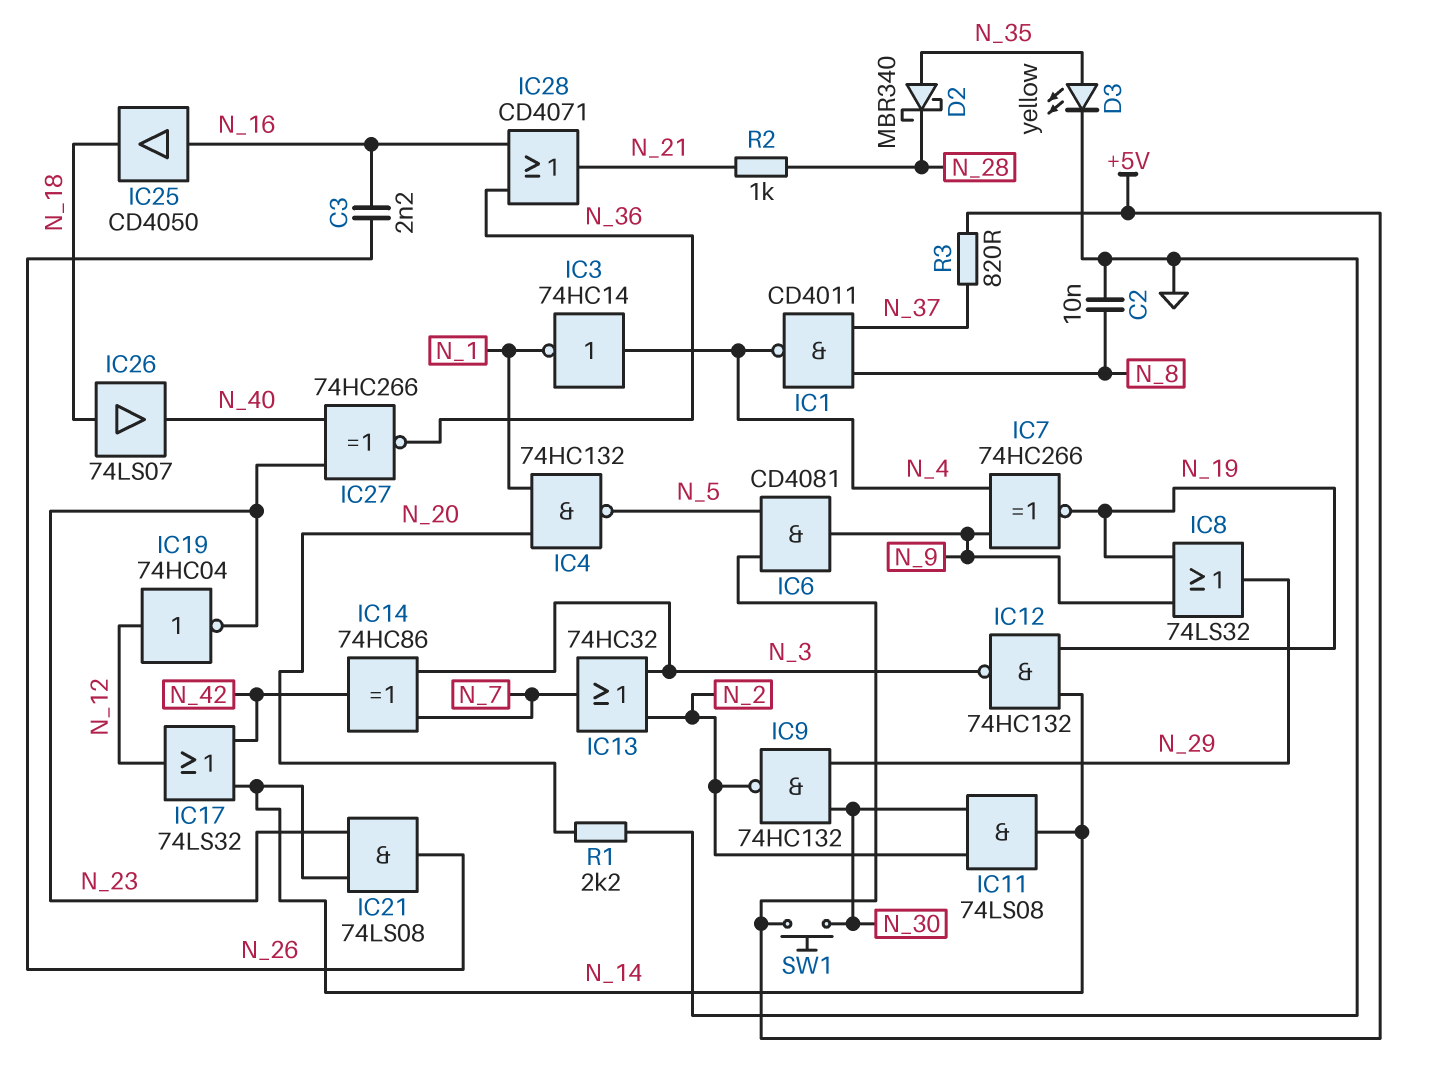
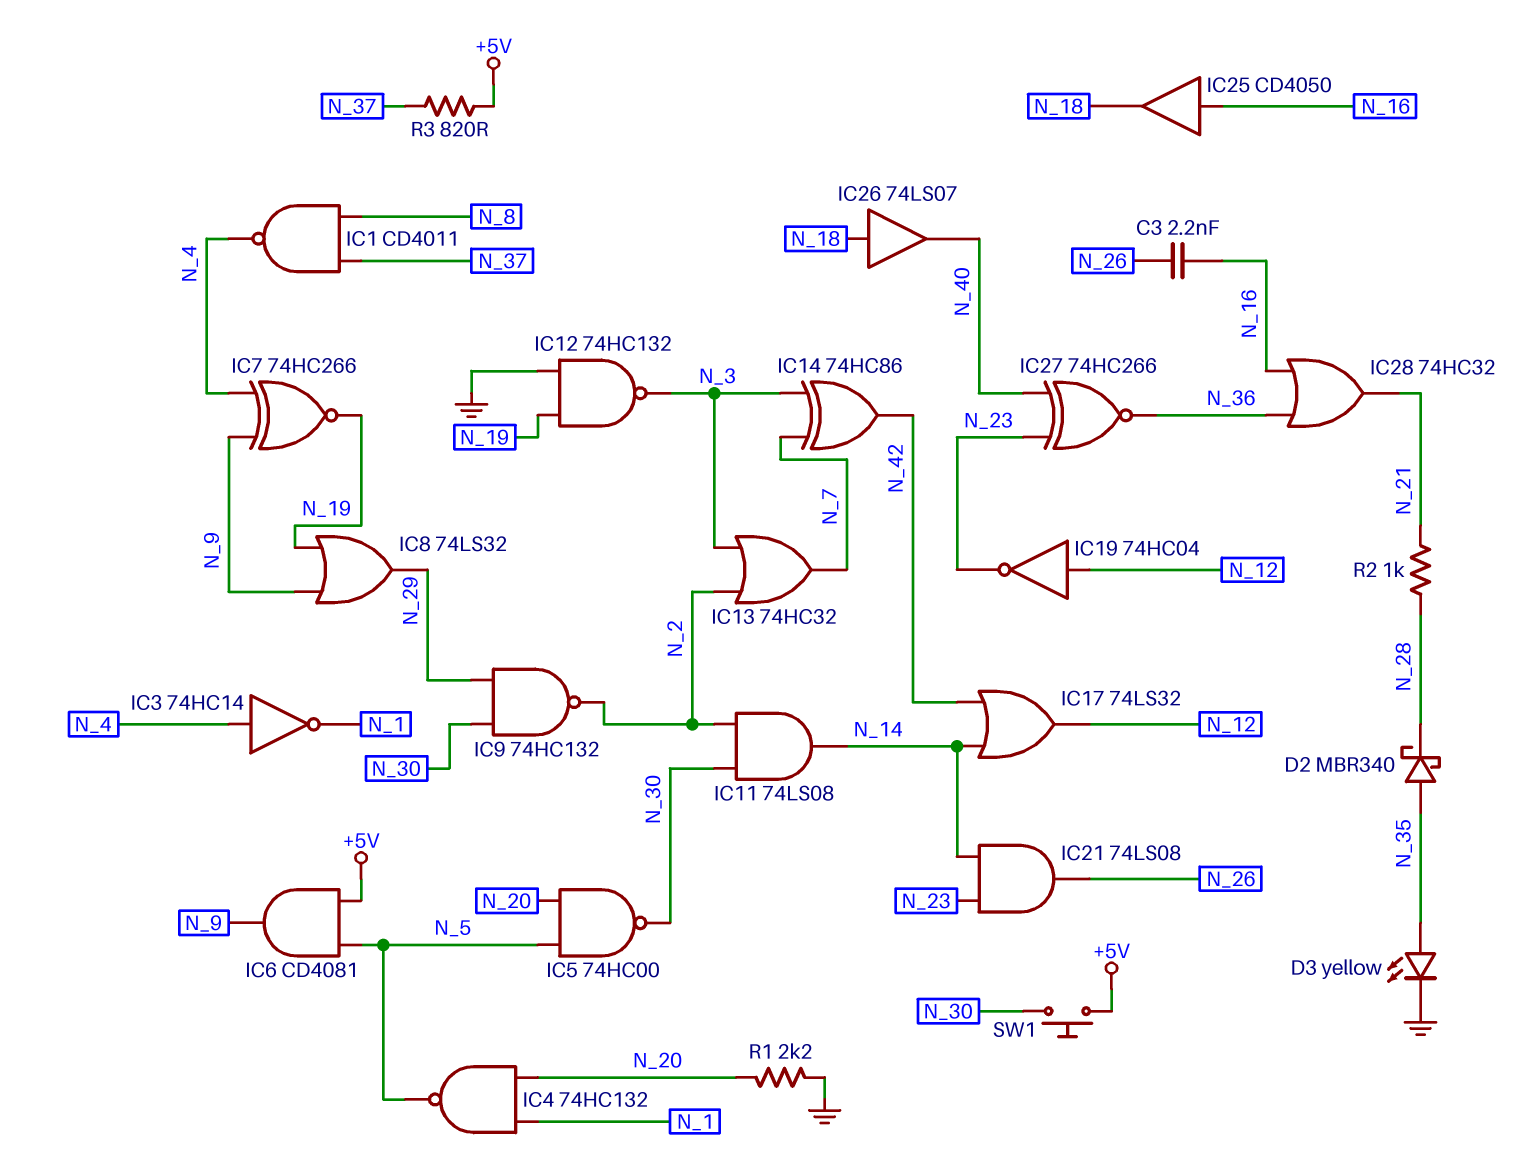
C2: 10nF (GND, N_8) -> none
IC5: none -> NAND 74HC00 (in N_5, in N_20, out N_30)
IC12: NAND 74HC132 (in N_14, in N_19, out N_3) -> NAND 74HC132 (in GND, in N_19, out N_3)
IC28: OR CD4071 (in N_16, in N_36, out N_21) -> OR 74HC32 (in N_16, in N_36, out N_21)

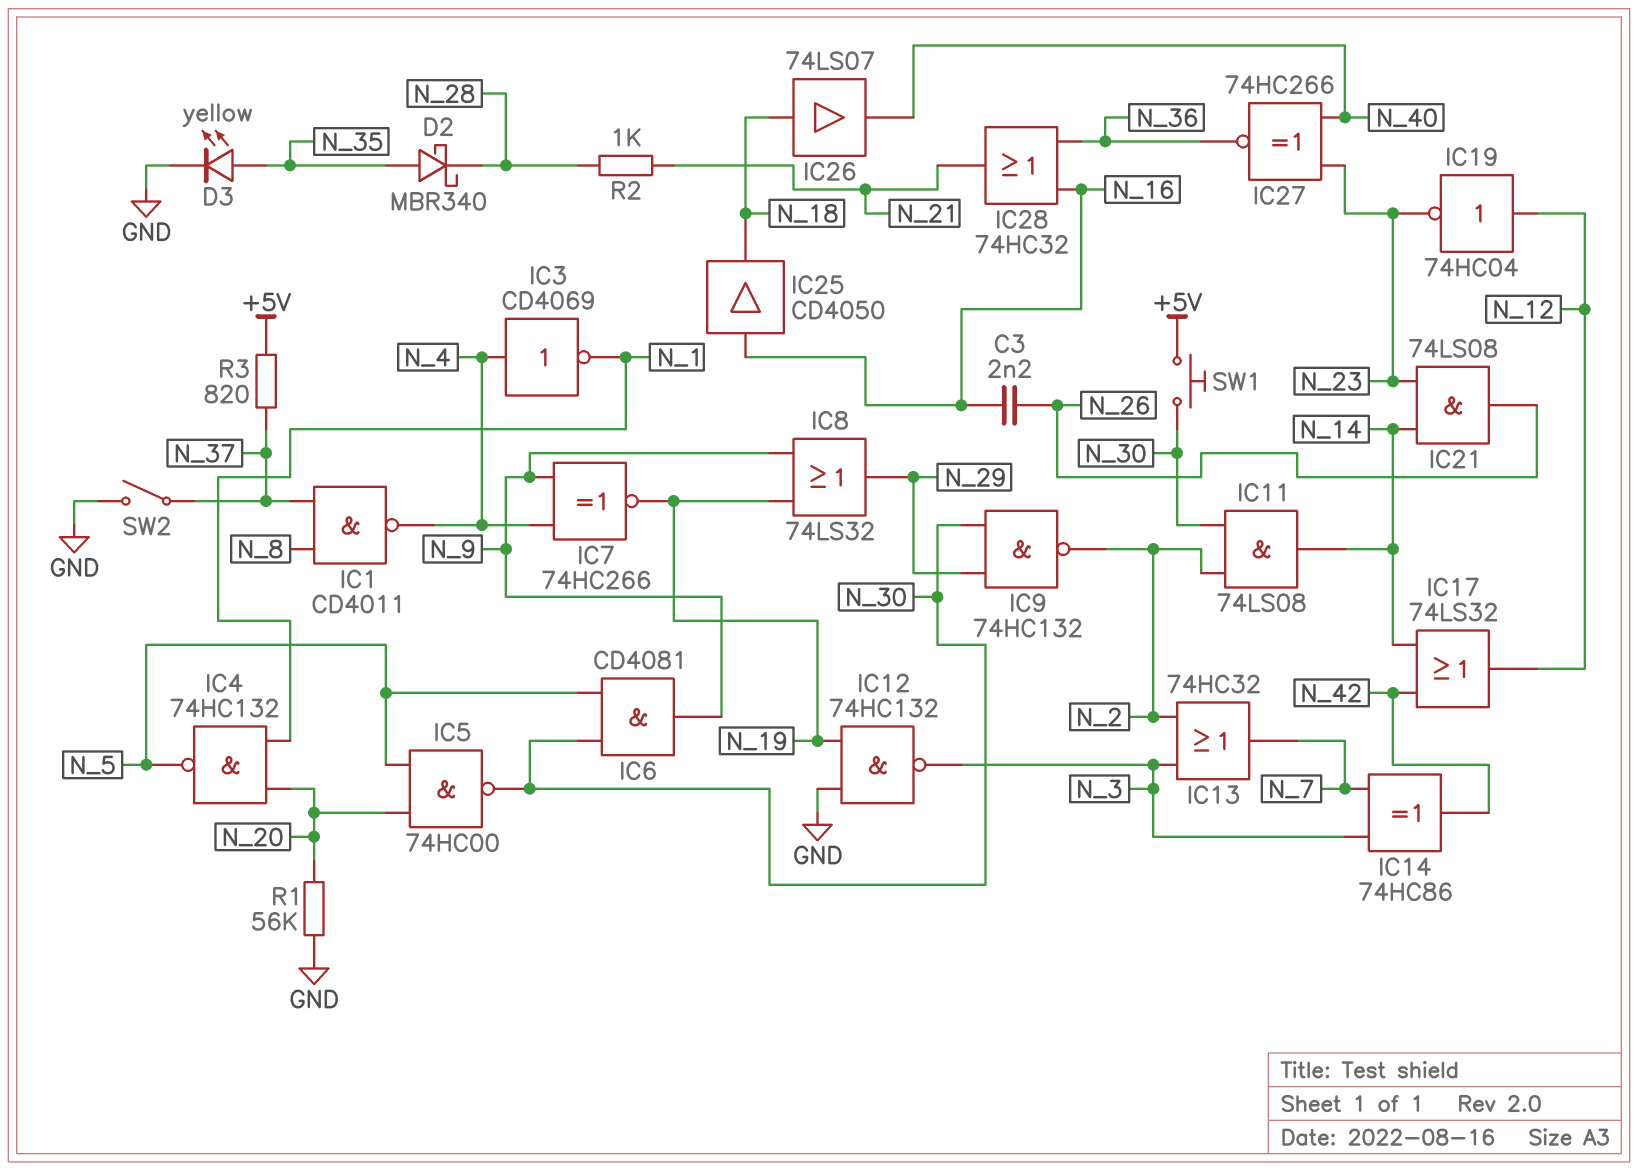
IC3: NOT 74HC14 (in N_4, out N_1) -> NOT CD4069 (in N_4, out N_1)
IC6: AND CD4081 (in +5V, in N_5, out N_9) -> AND CD4081 (in N_5, in N_30, out N_9)
R1: 2.2k (GND, N_20) -> 56k (GND, N_20)
SW2: none -> switch (GND, N_37)

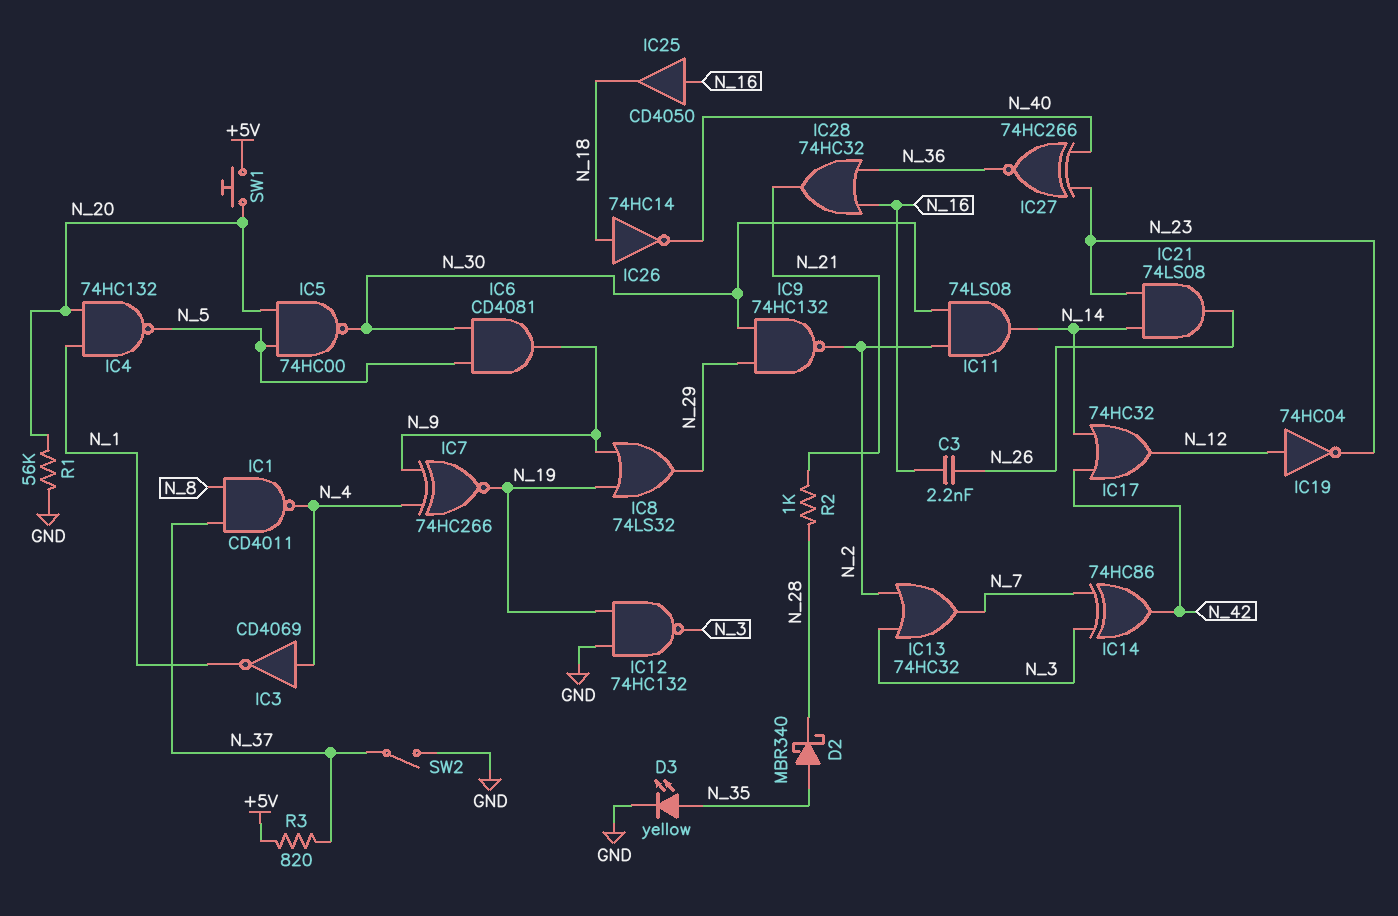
IC17: OR 74LS32 (in N_14, in N_42, out N_12) -> OR 74HC32 (in N_14, in N_42, out N_12)
IC26: buffer 74LS07 (in N_18, out N_40) -> NOT 74HC14 (in N_18, out N_40)
SW1: button (+5V, N_30) -> button (+5V, N_20)

